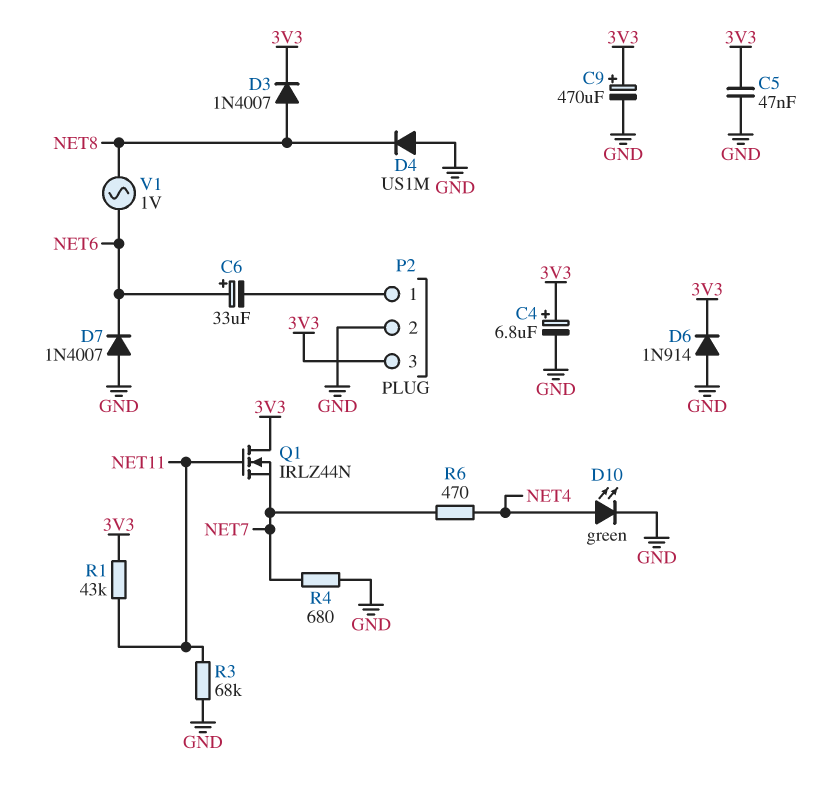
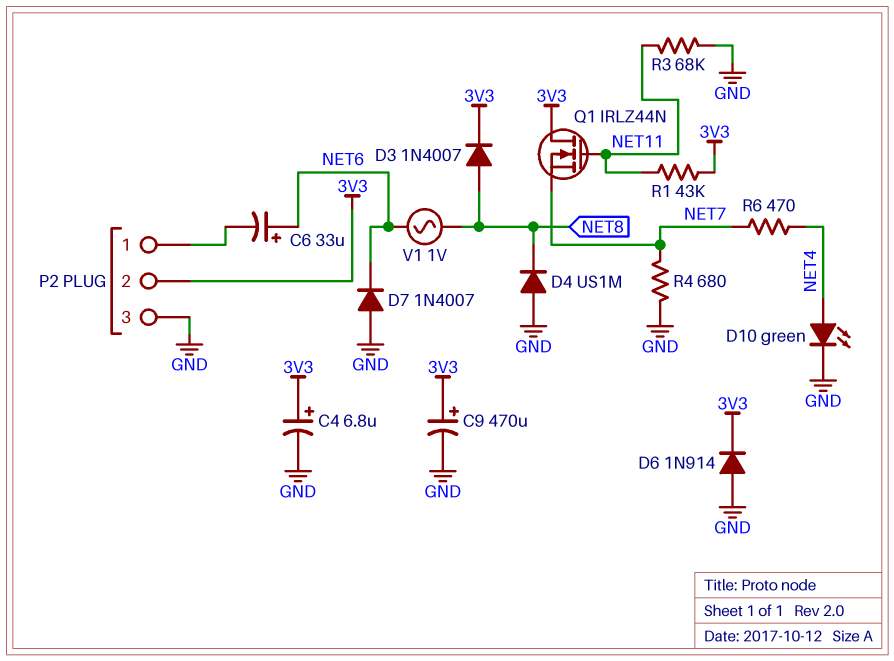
C5: 47nF (3V3, GND) -> none
P2 pin 2: GND -> 3V3
P2 pin 3: 3V3 -> GND

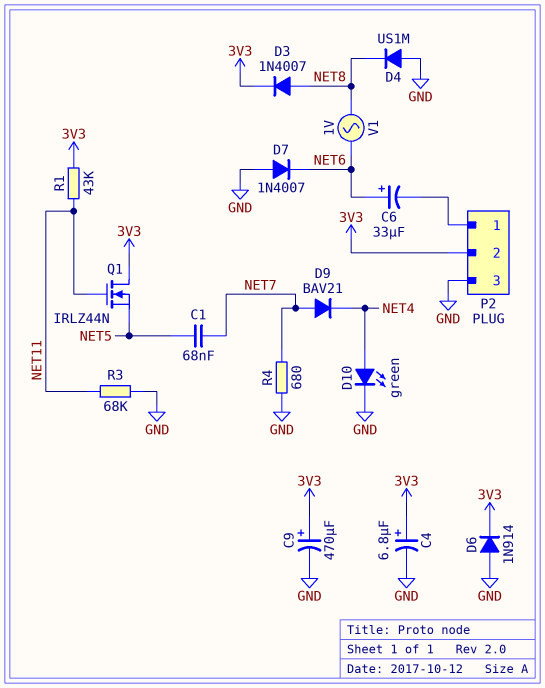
C1: none -> 68nF (NET5, NET7)
D9: none -> diode BAV21 (A NET7, K NET4)
Q1: NMOS IRLZ44N (G NET11, D 3V3, S NET7) -> NMOS IRLZ44N (G NET11, D 3V3, S NET5)
R6: 470 (NET4, NET7) -> none

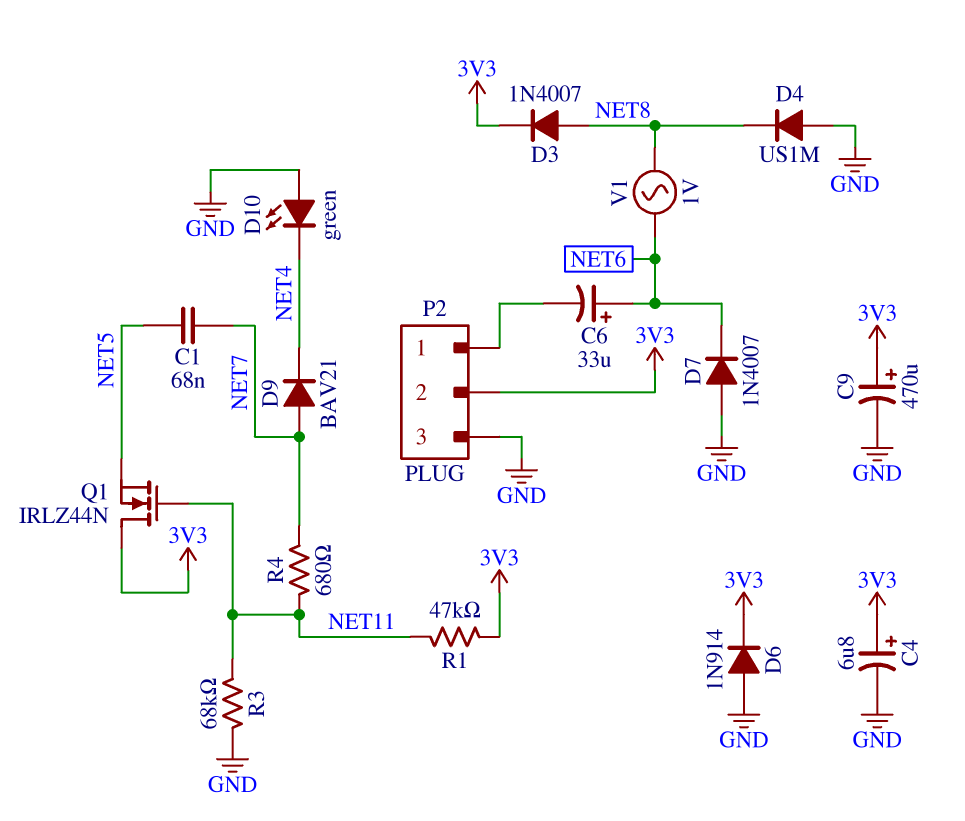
D10: LED green (A NET4, K GND) -> LED green (A GND, K NET4)
R1: 43k (3V3, NET11) -> 47k (3V3, NET11)
R4: 680 (GND, NET7) -> 680 (NET7, NET11)

